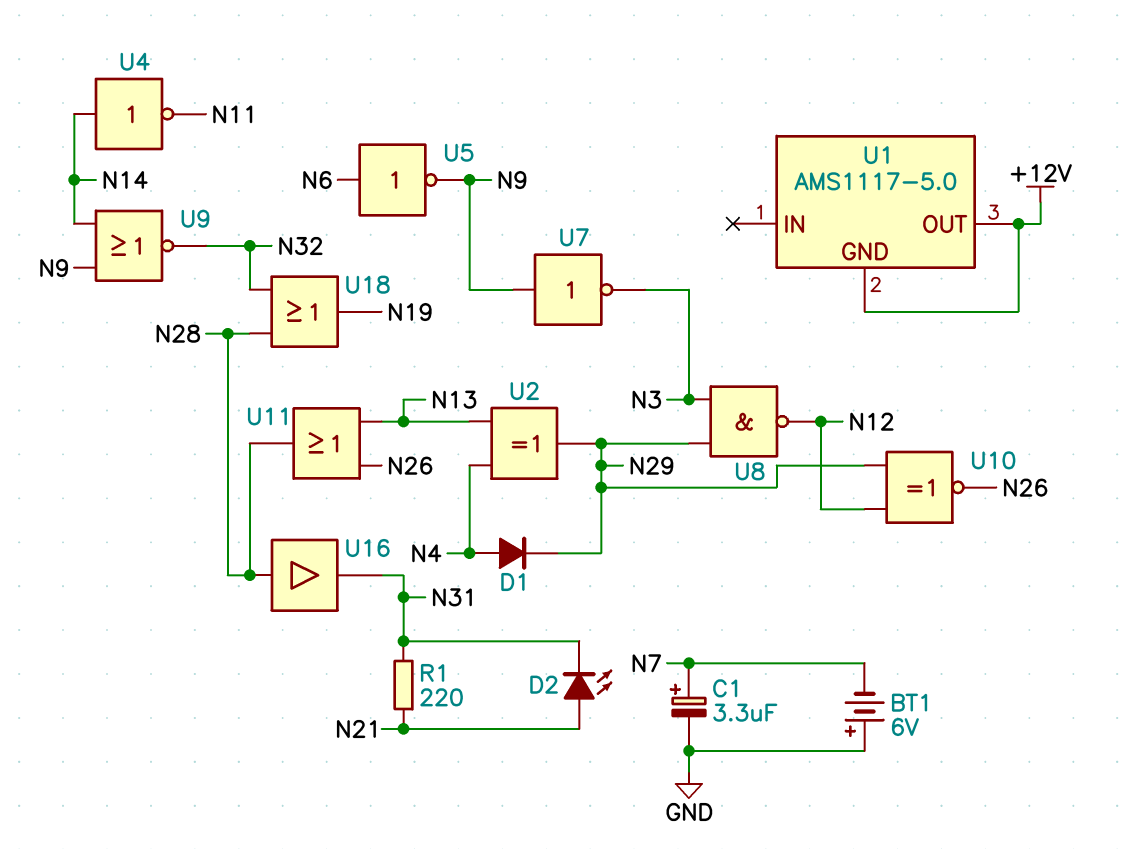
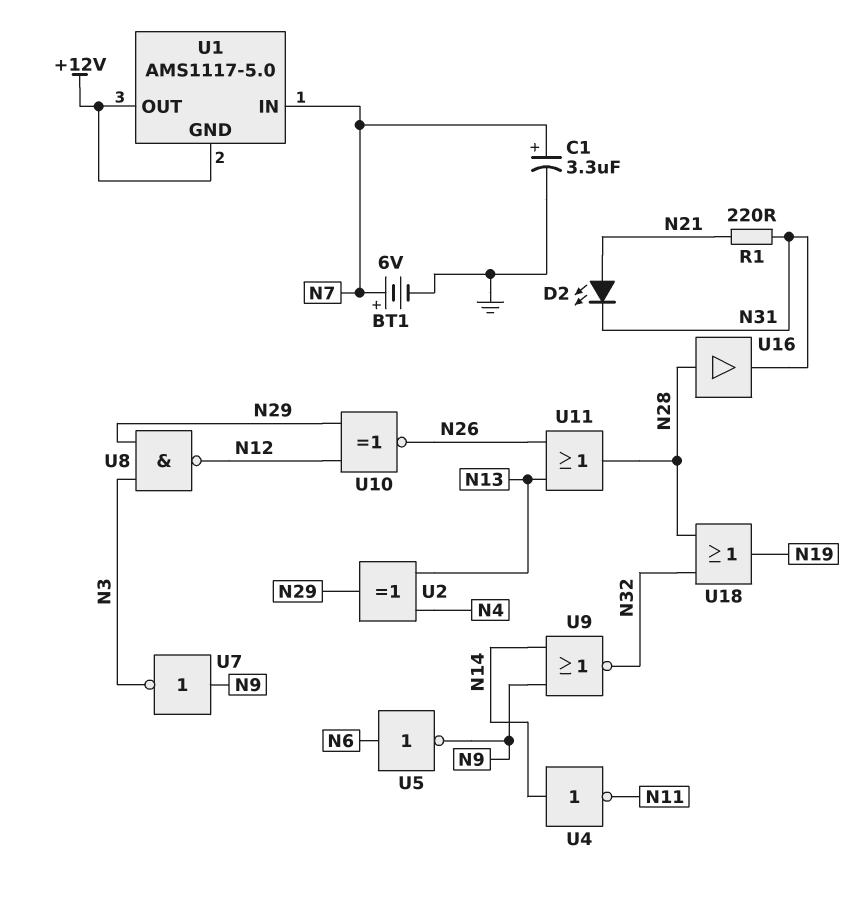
BT1: 6V (plus GND, minus N7) -> 6V (plus N7, minus GND)
D1: diode (A N4, K N29) -> none
U1 pin IN: none -> N7

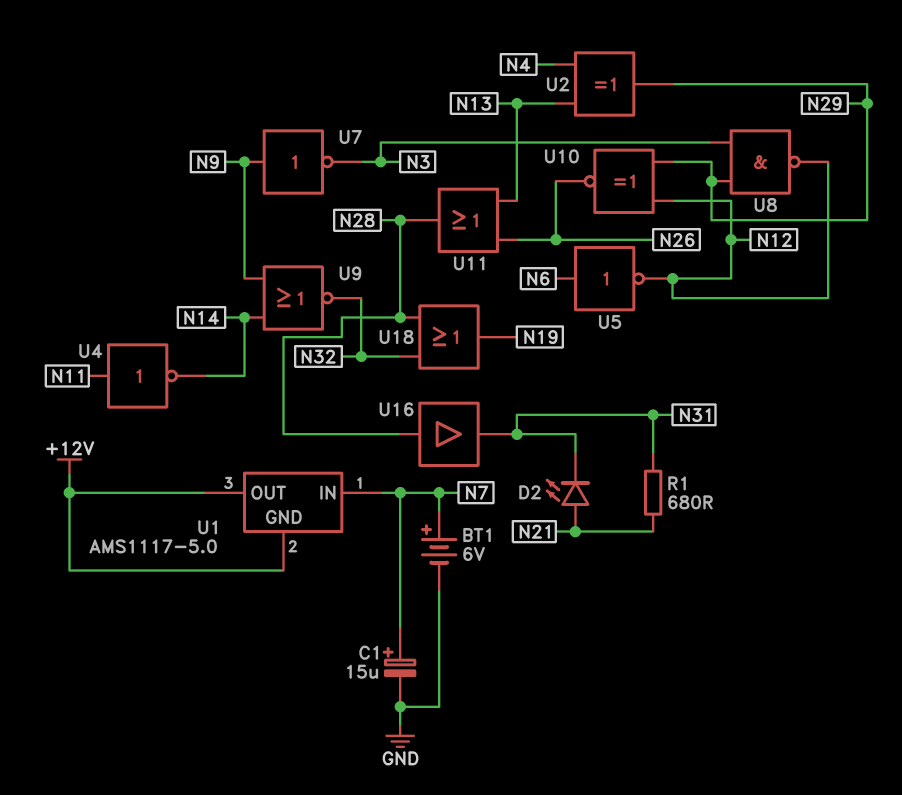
C1: 3.3uF (plus N7, minus GND) -> 15uF (plus N7, minus GND)
R1: 220 (N21, N31) -> 680 (N21, N31)
U4: NOT (in N14, out N11) -> NOT (in N11, out N14)
U5: NOT (in N6, out N9) -> NOT (in N6, out N12)

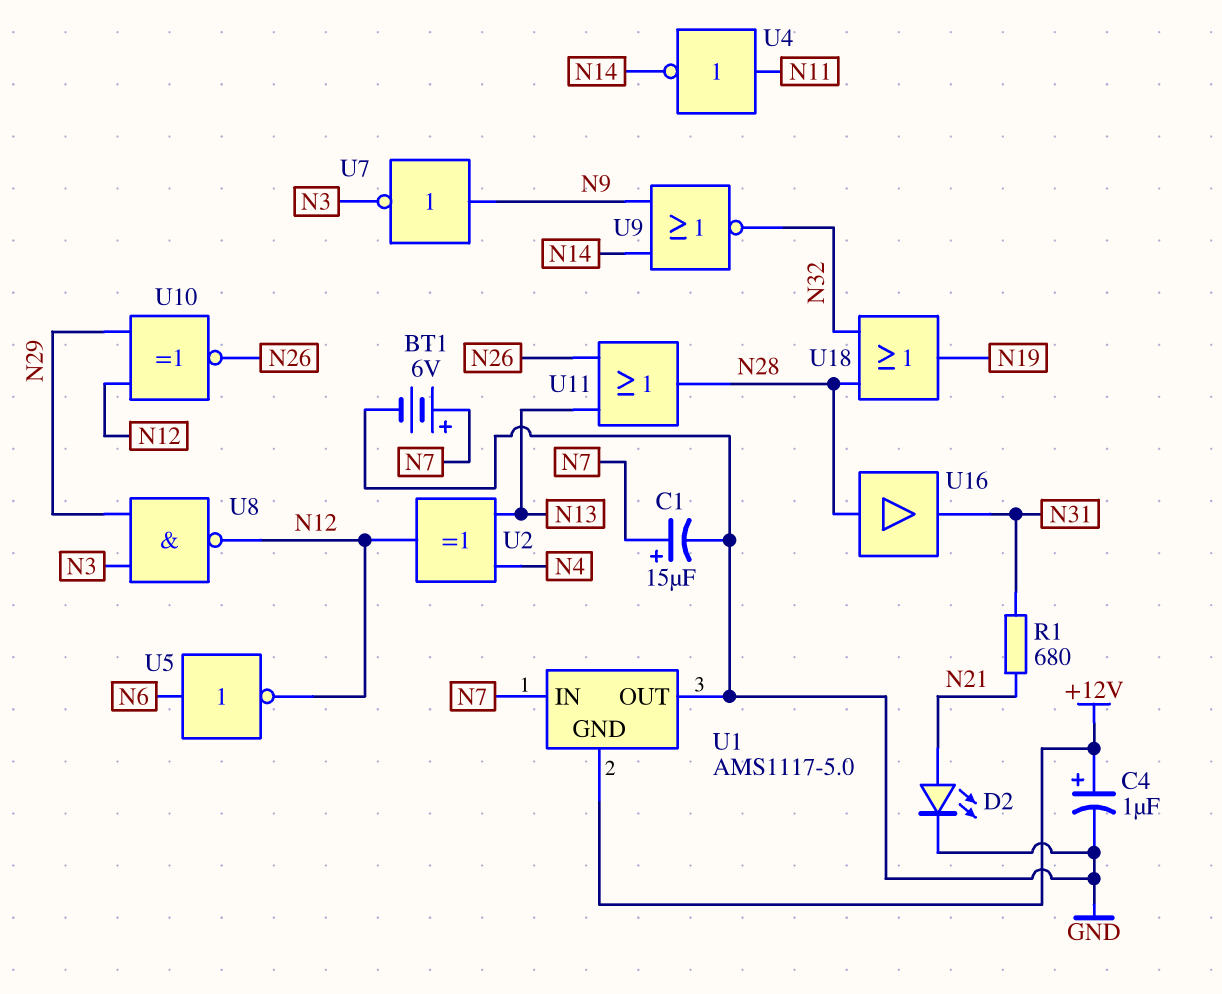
C4: none -> 1uF (plus +12V, minus GND)
D2: LED (A N21, K N31) -> LED (A N21, K GND)
U1 pin OUT: +12V -> GND
U2: XOR (in N4, in N13, out N29) -> XOR (in N4, in N13, out N12)

